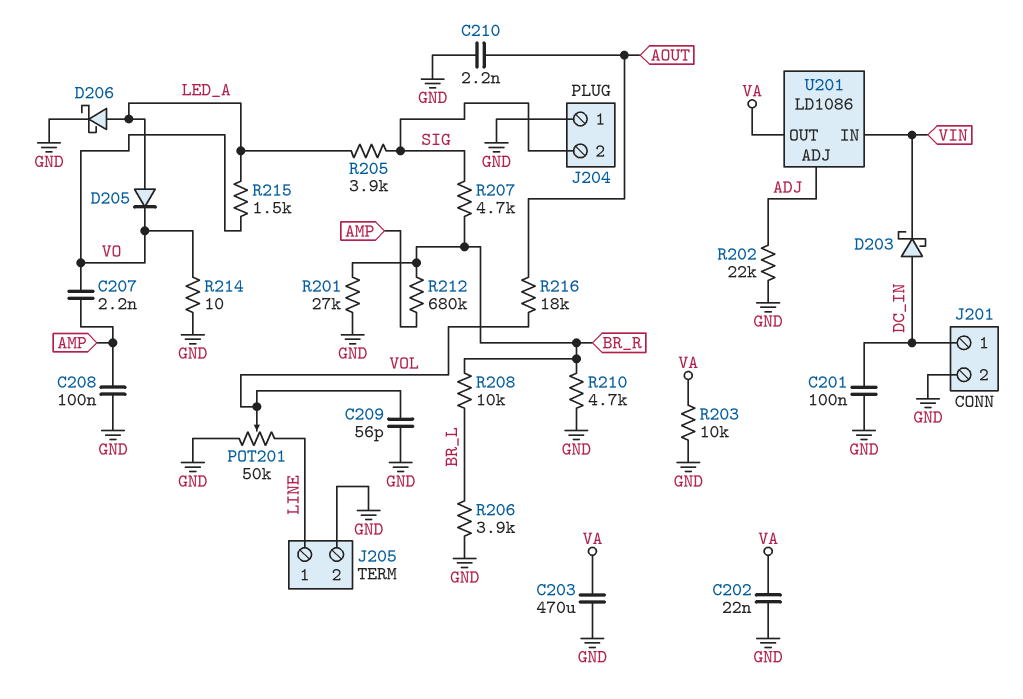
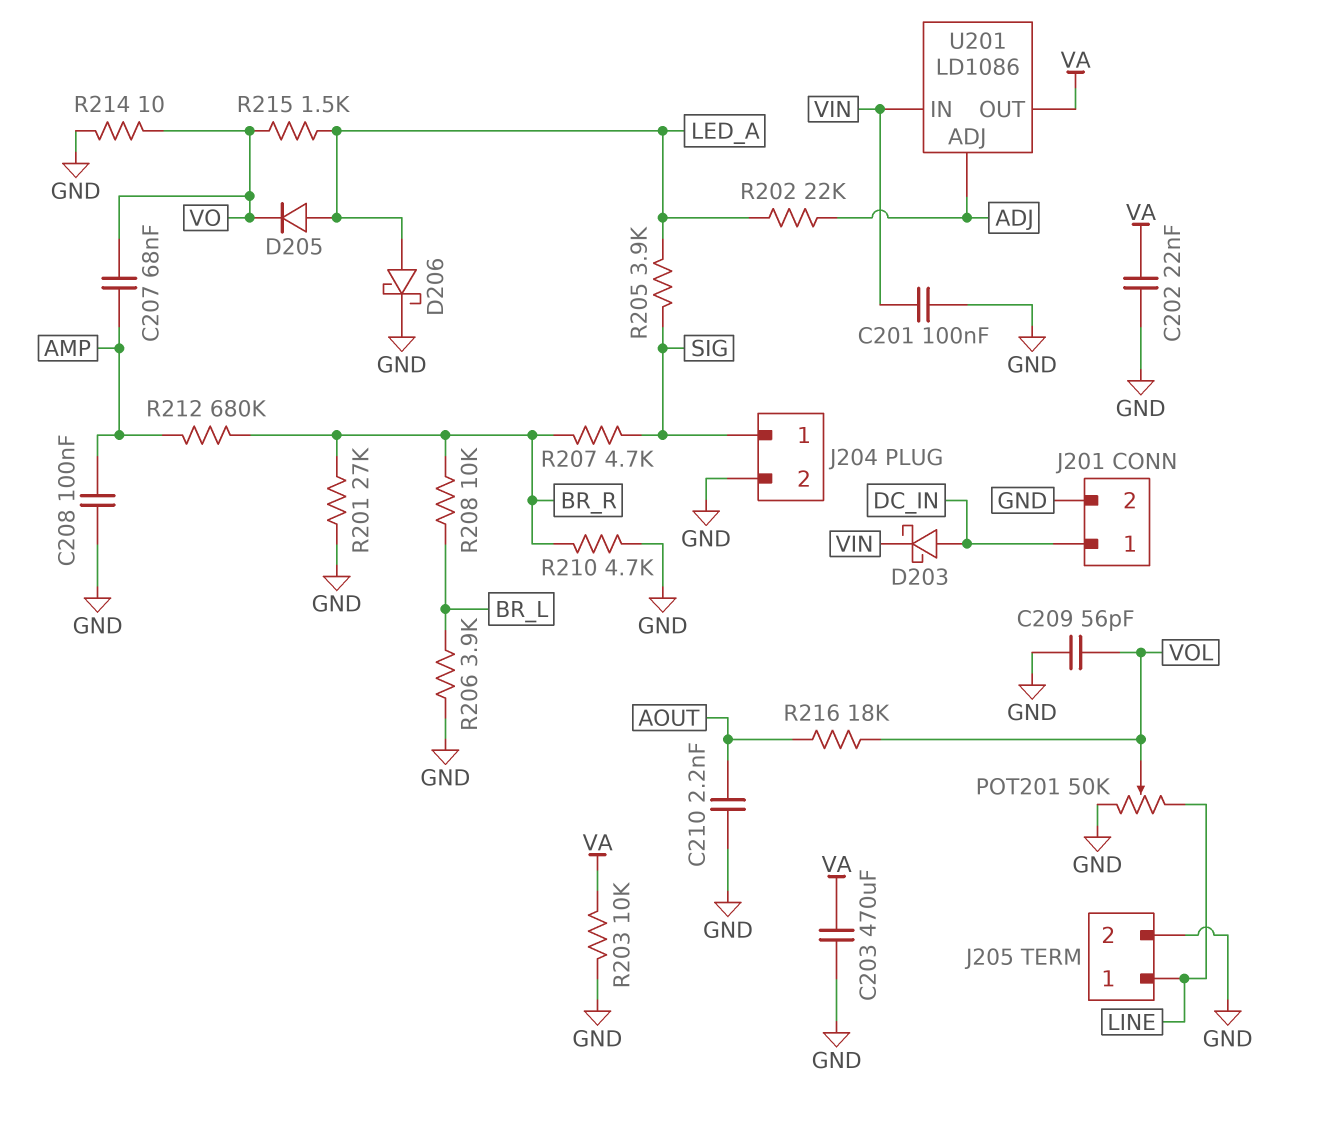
C201: 100nF (DC_IN, GND) -> 100nF (GND, VIN)
C207: 2.2nF (AMP, VO) -> 68nF (AMP, VO)
J204 pin 1: GND -> SIG
J204 pin 2: SIG -> GND
R202: 22k (ADJ, GND) -> 22k (ADJ, LED_A)

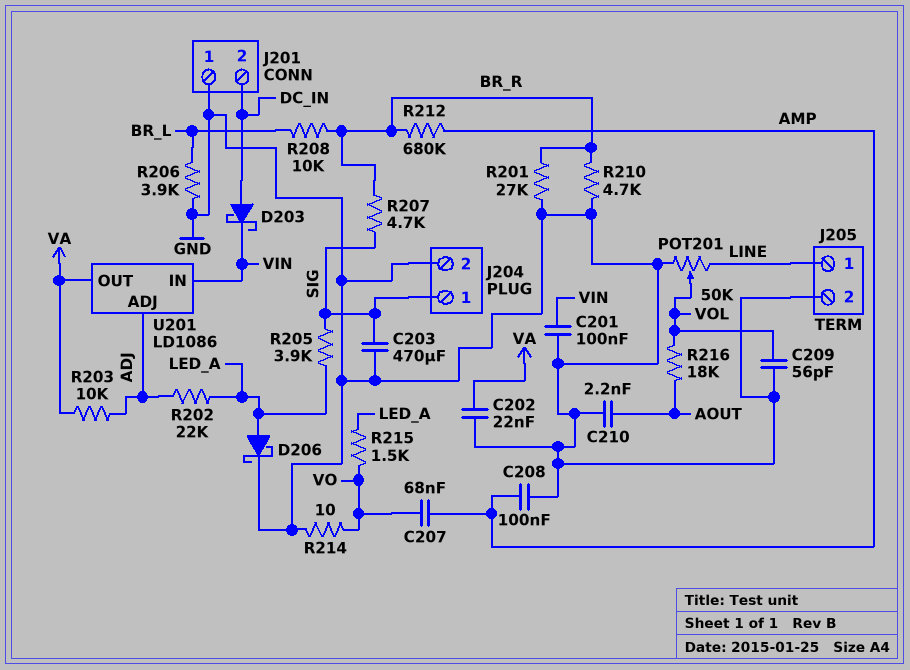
C203: 470uF (GND, VA) -> 470uF (GND, SIG)
D205: diode (A LED_A, K VO) -> none
J201 pin 1: DC_IN -> GND
J201 pin 2: GND -> DC_IN
R203: 10k (GND, VA) -> 10k (ADJ, VA)

